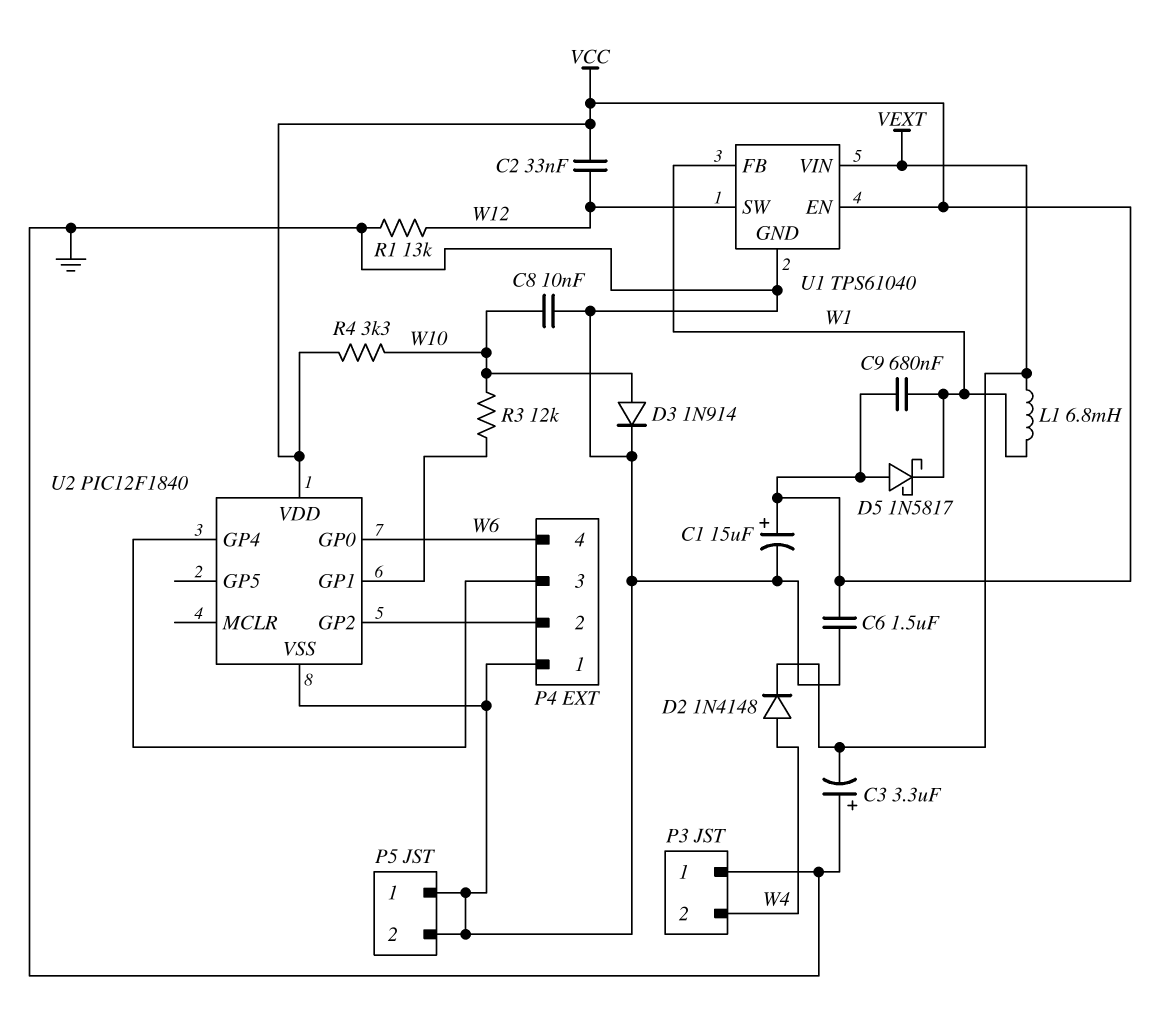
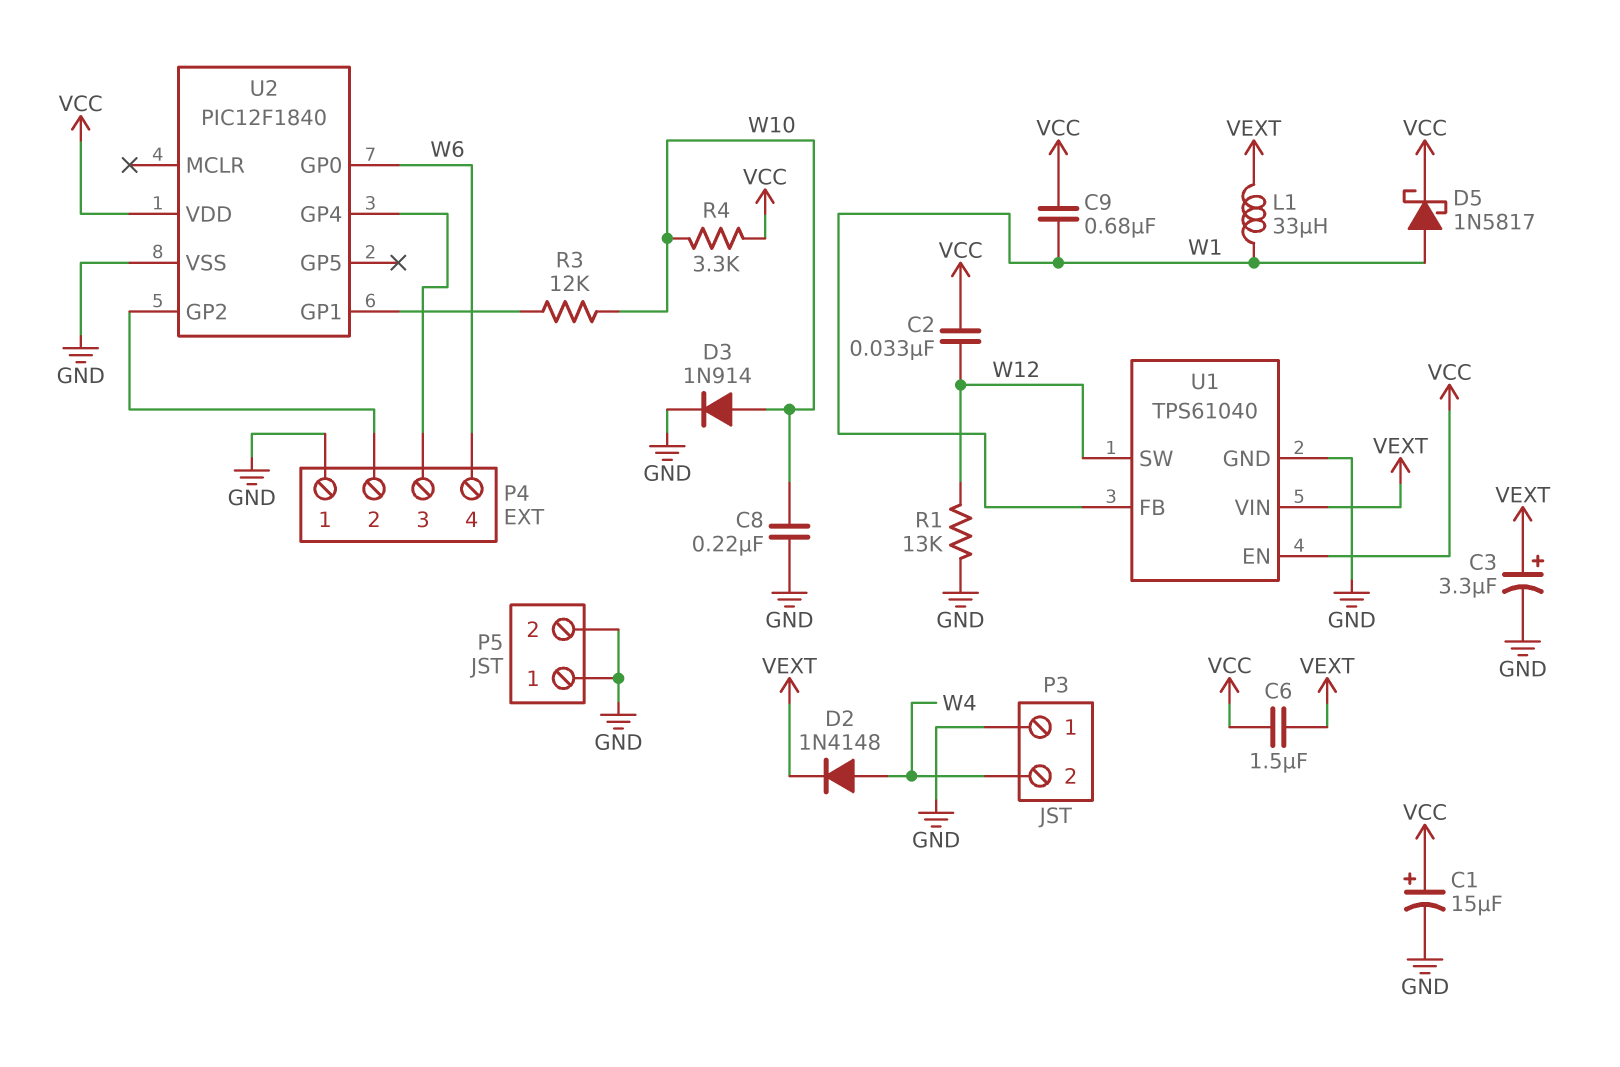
C3: 3.3uF (plus GND, minus VEXT) -> 3.3uF (plus VEXT, minus GND)
C6: 1.5uF (GND, VCC) -> 1.5uF (VCC, VEXT)
C8: 10nF (GND, W10) -> 220nF (GND, W10)
D5: schottky 1N5817 (A VCC, K W1) -> schottky 1N5817 (A W1, K VCC)
L1: 6.8mH (VEXT, W1) -> 33uH (VEXT, W1)

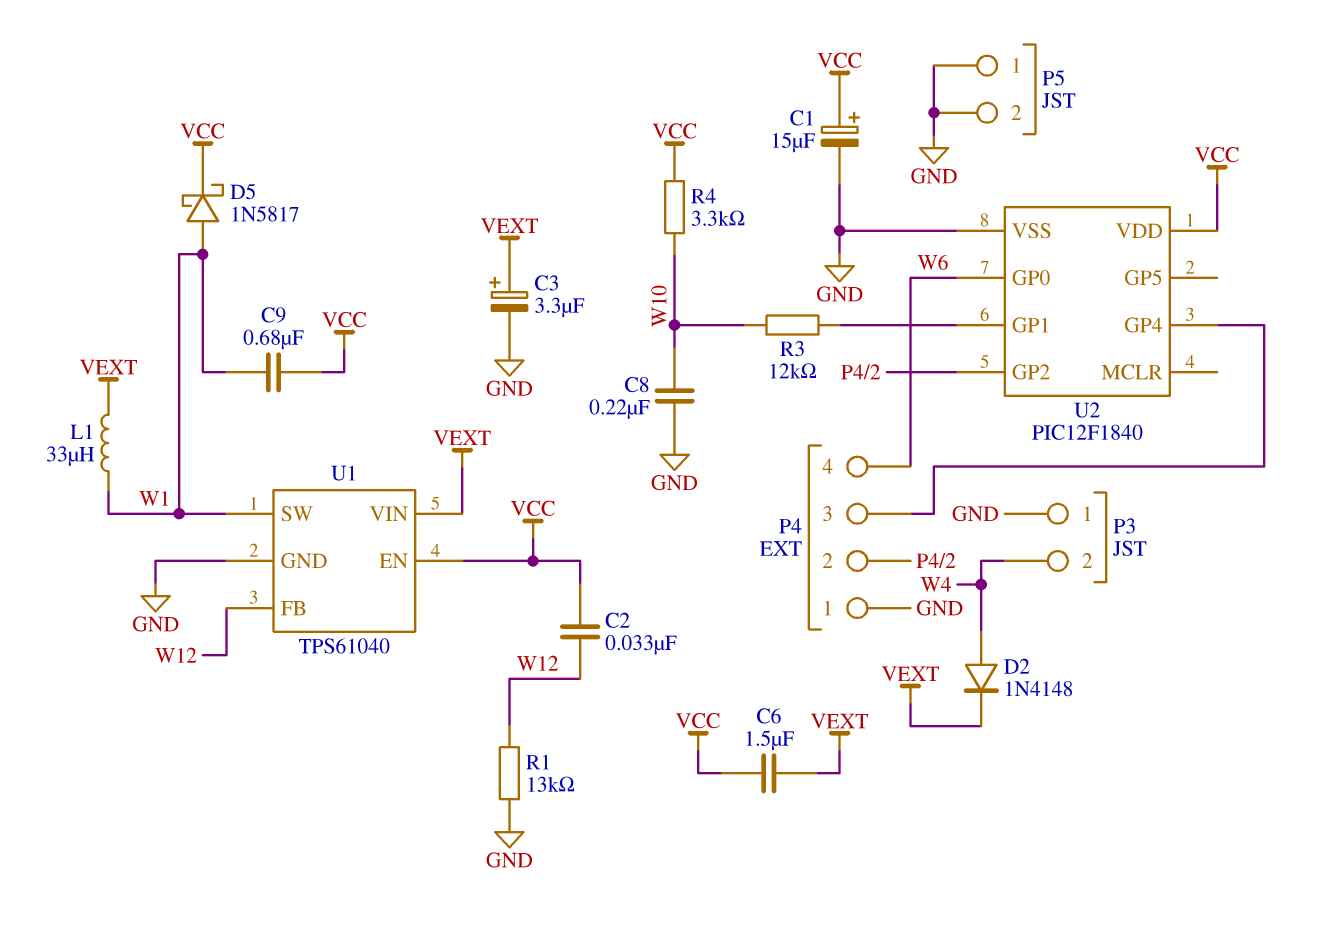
D3: diode 1N914 (A W10, K GND) -> none
U1 pin FB: W1 -> W12
U1 pin SW: W12 -> W1

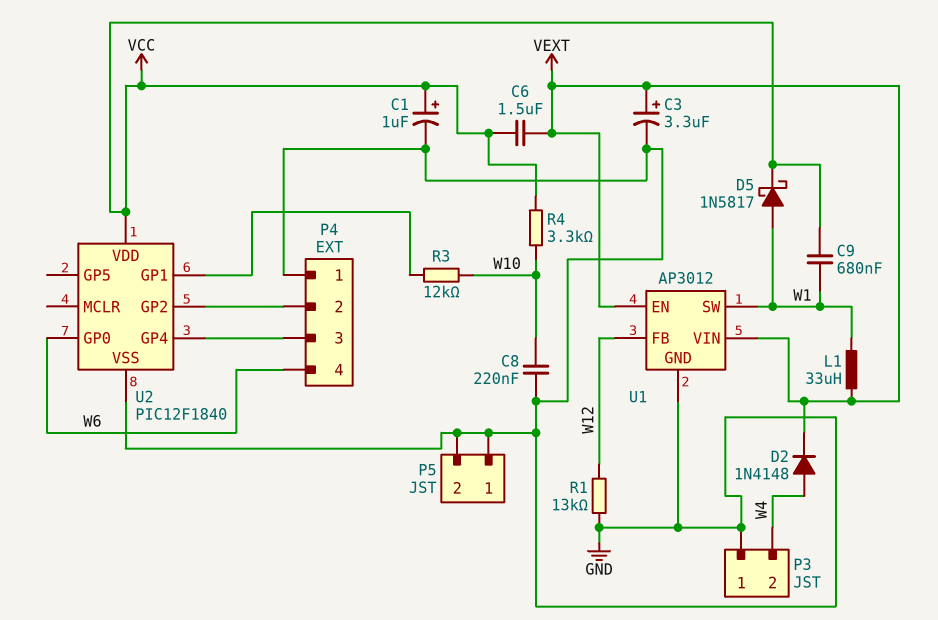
C1: 15uF (plus VCC, minus GND) -> 1uF (plus VCC, minus GND)
C2: 33nF (VCC, W12) -> none
U1: TPS61040 -> AP3012
U1 pin EN: VCC -> VEXT

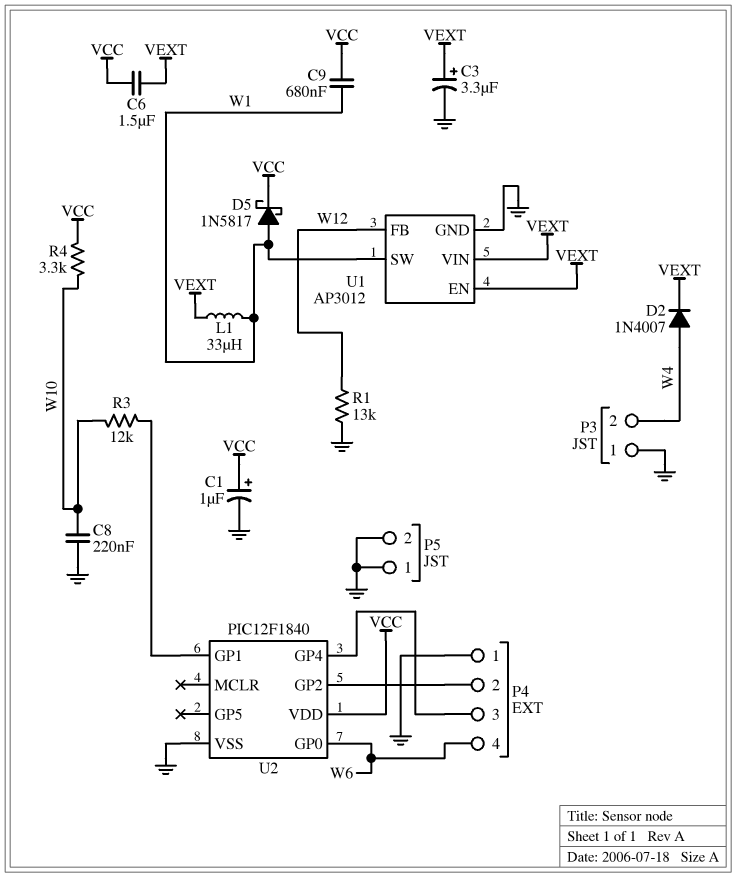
D2: diode 1N4148 (A W4, K VEXT) -> diode 1N4007 (A W4, K VEXT)

